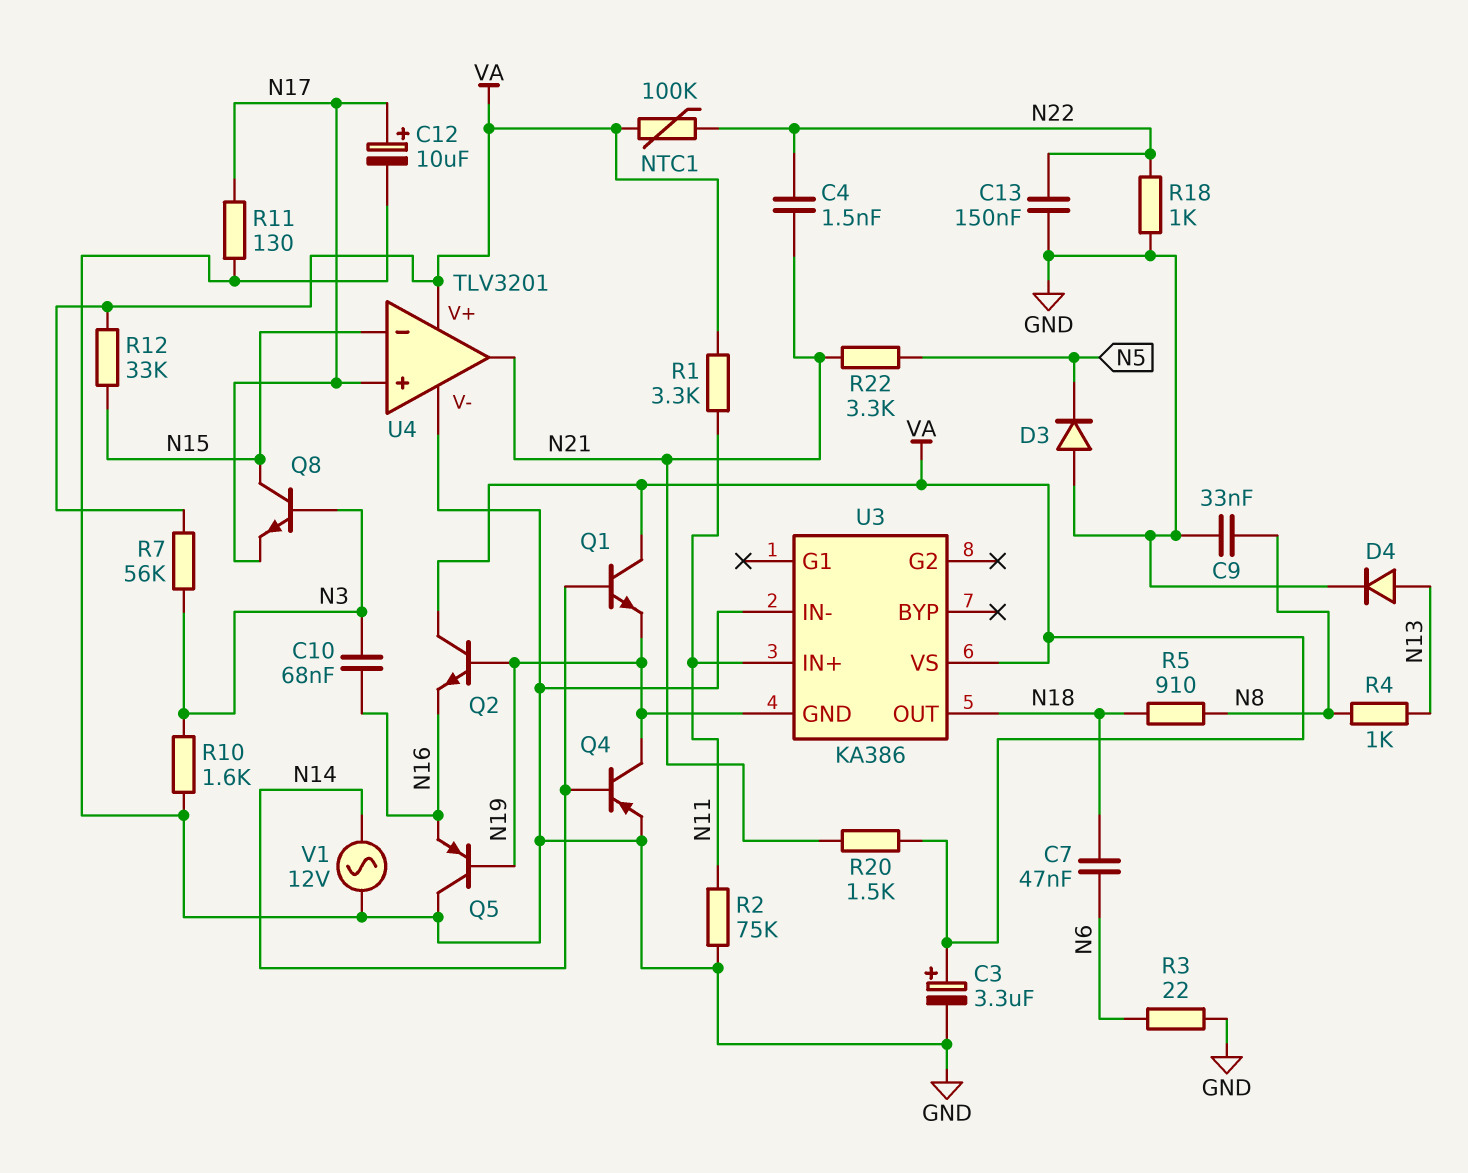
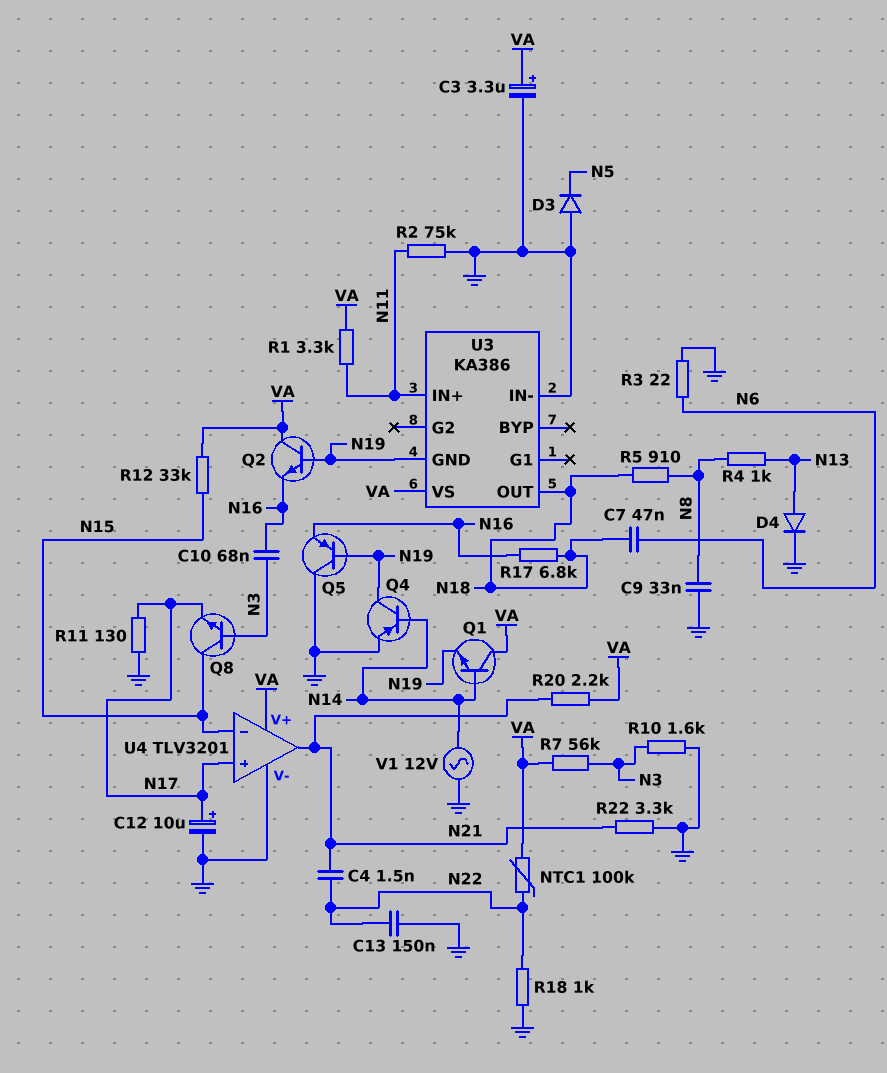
R17: none -> 6.8k (N16, N18)
R20: 1.5k (N21, VA) -> 2.2k (N21, VA)
R22: 3.3k (N5, N21) -> 3.3k (GND, N21)

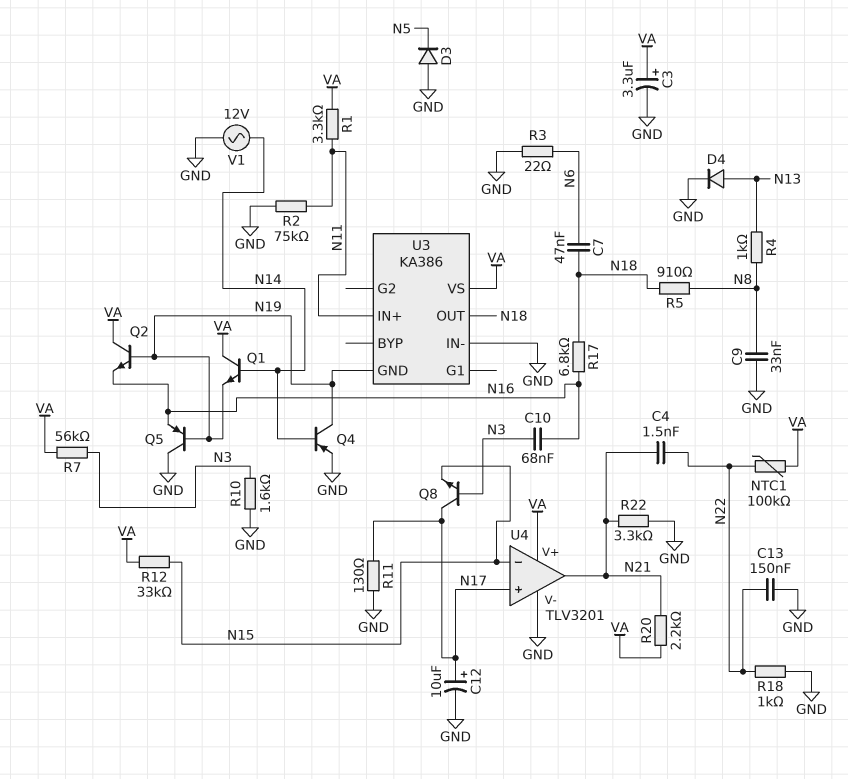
Q8: NPN (B N3, C N15, E N17) -> NPN (B N3, C N17, E N15)

